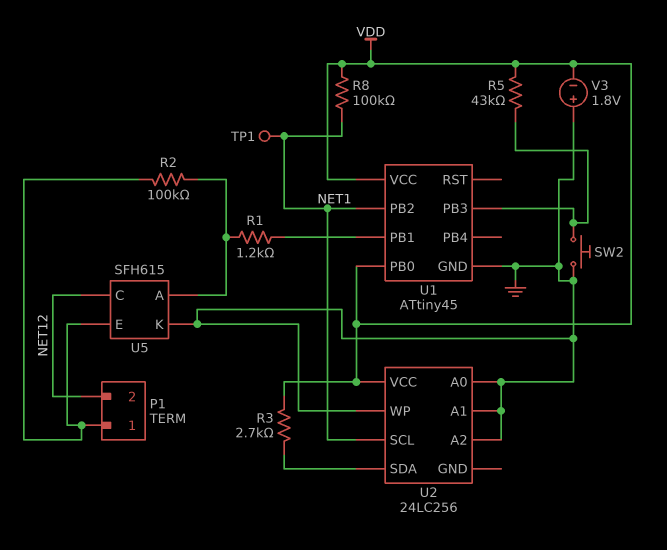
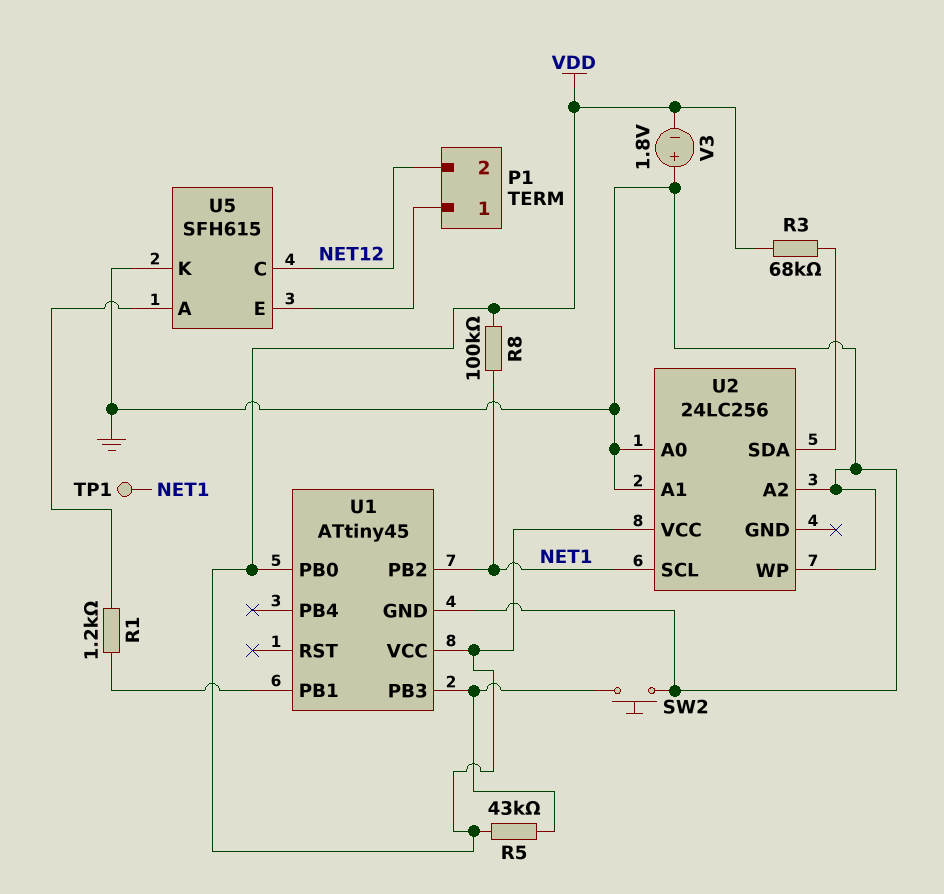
R2: 100k (P1/1, U5/A) -> none
R3: 2.7k (U2/SDA, VDD) -> 68k (U2/SDA, VDD)

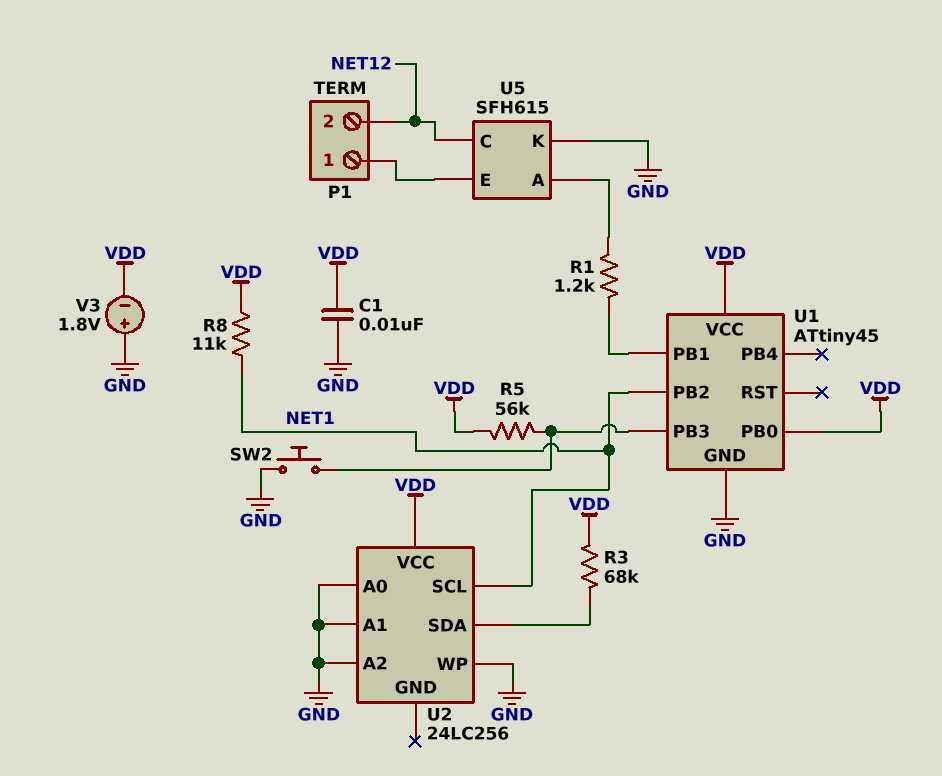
C1: none -> 10nF (GND, VDD)
R5: 43k (U1/PB3, VDD) -> 56k (U1/PB3, VDD)
R8: 100k (NET1, VDD) -> 11k (NET1, VDD)
TP1: test point (NET1) -> none

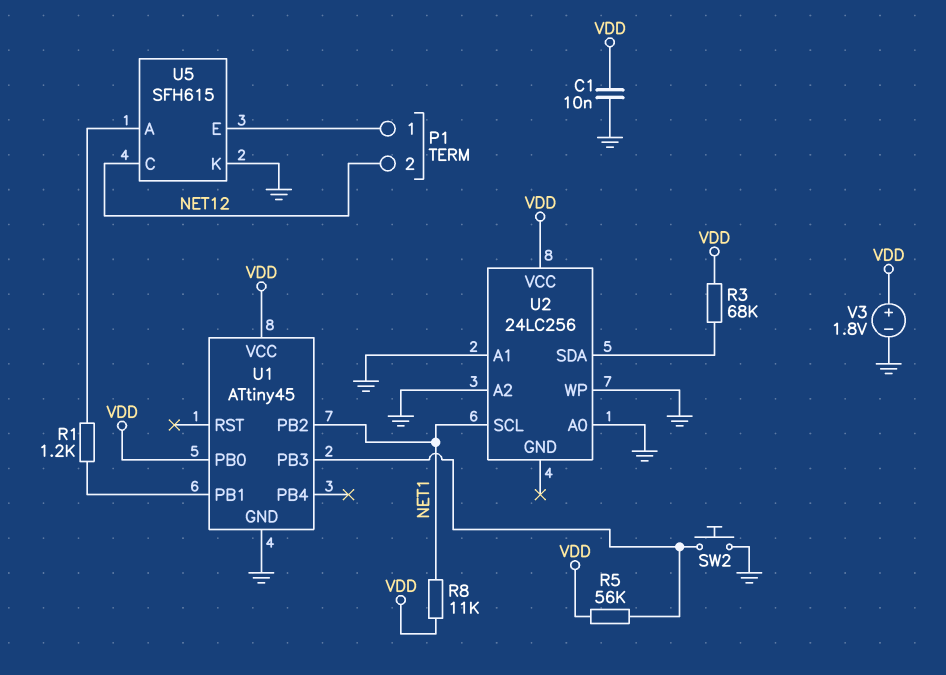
V3: 1.8V (plus GND, minus VDD) -> 1.8V (plus VDD, minus GND)

